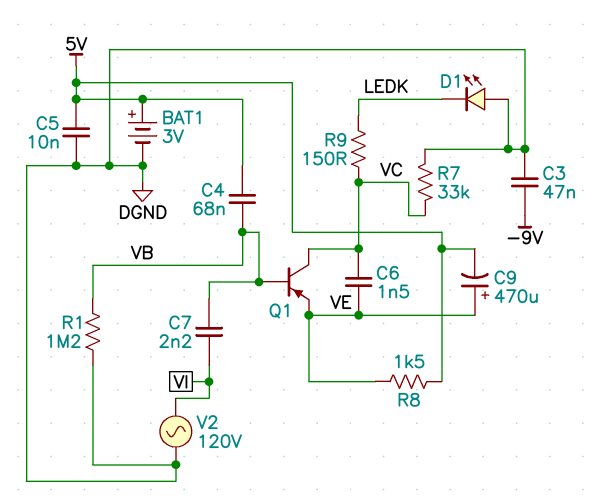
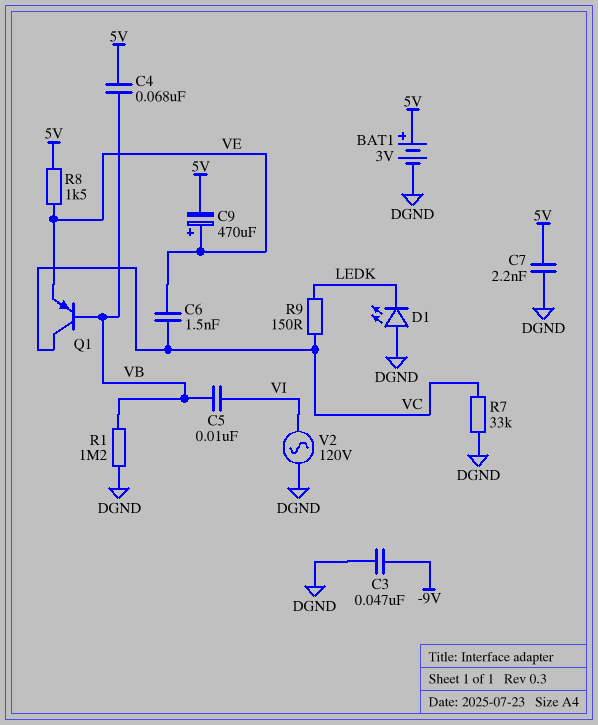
C5: 10nF (5V, DGND) -> 10nF (VB, VI)
C7: 2.2nF (VB, VI) -> 2.2nF (5V, DGND)

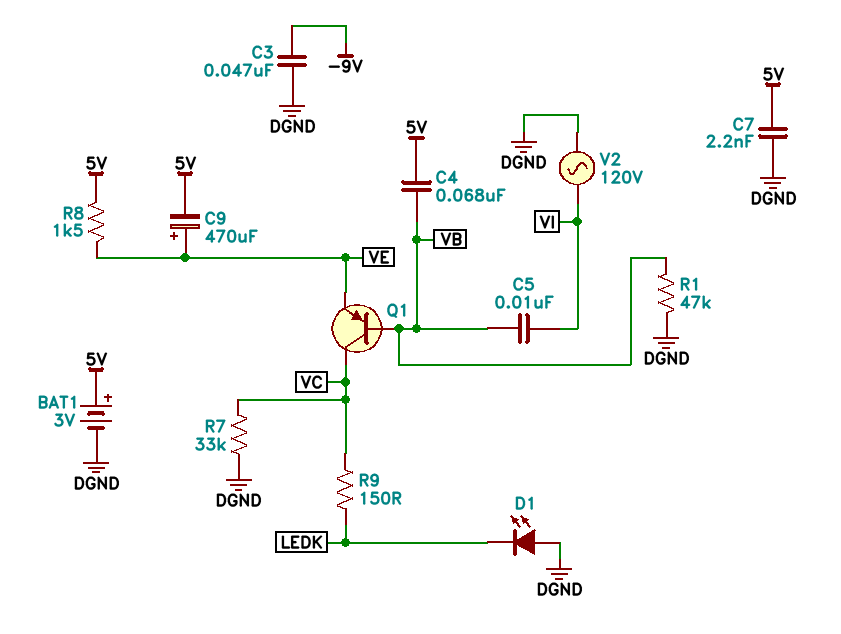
C6: 1.5nF (VC, VE) -> none
R1: 1.2M (DGND, VB) -> 47k (DGND, VB)

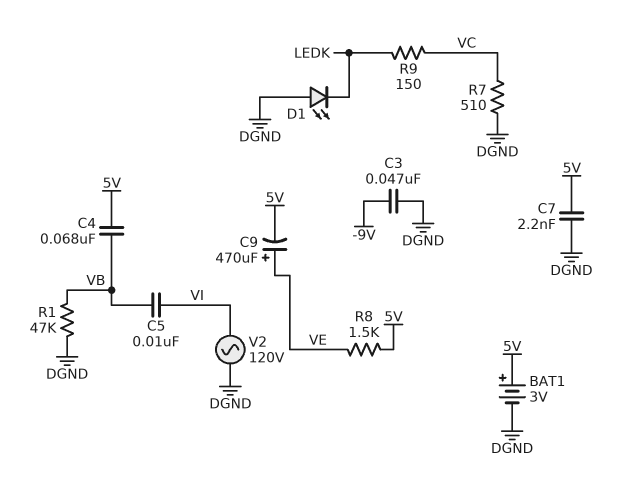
Q1: PNP (B VB, C VC, E VE) -> none
R7: 33k (DGND, VC) -> 510 (DGND, VC)

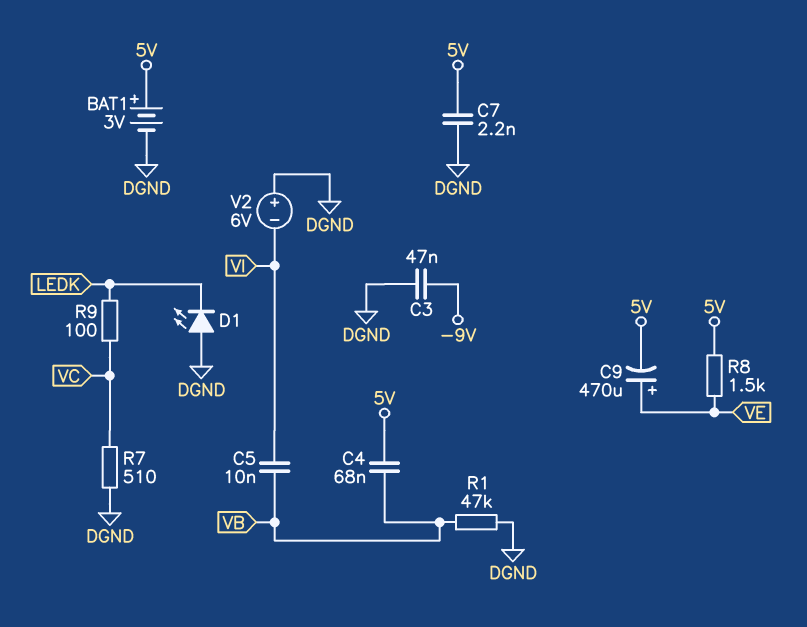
R9: 150 (LEDK, VC) -> 100 (LEDK, VC)
V2: AC 120V (DGND, VI) -> 6V (plus DGND, minus VI)

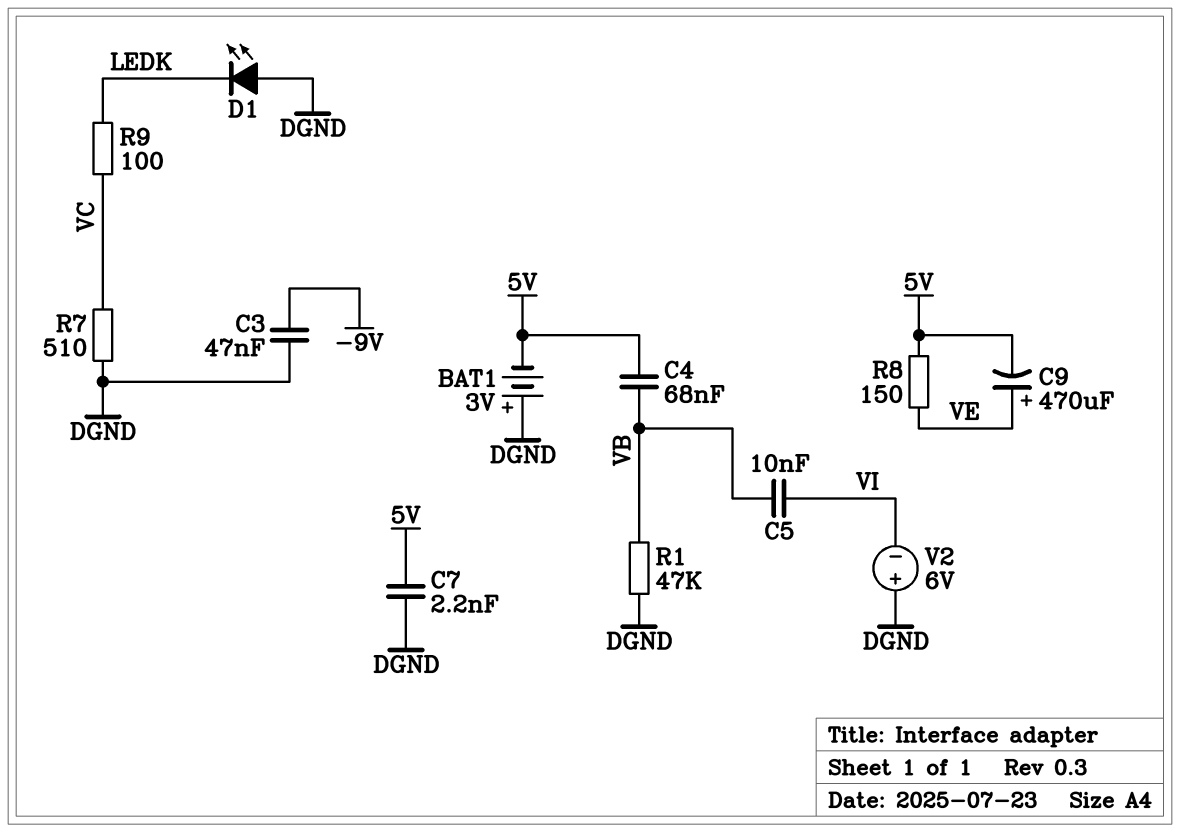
BAT1: 3V (plus 5V, minus DGND) -> 3V (plus DGND, minus 5V)
R8: 1.5k (5V, VE) -> 150 (5V, VE)

